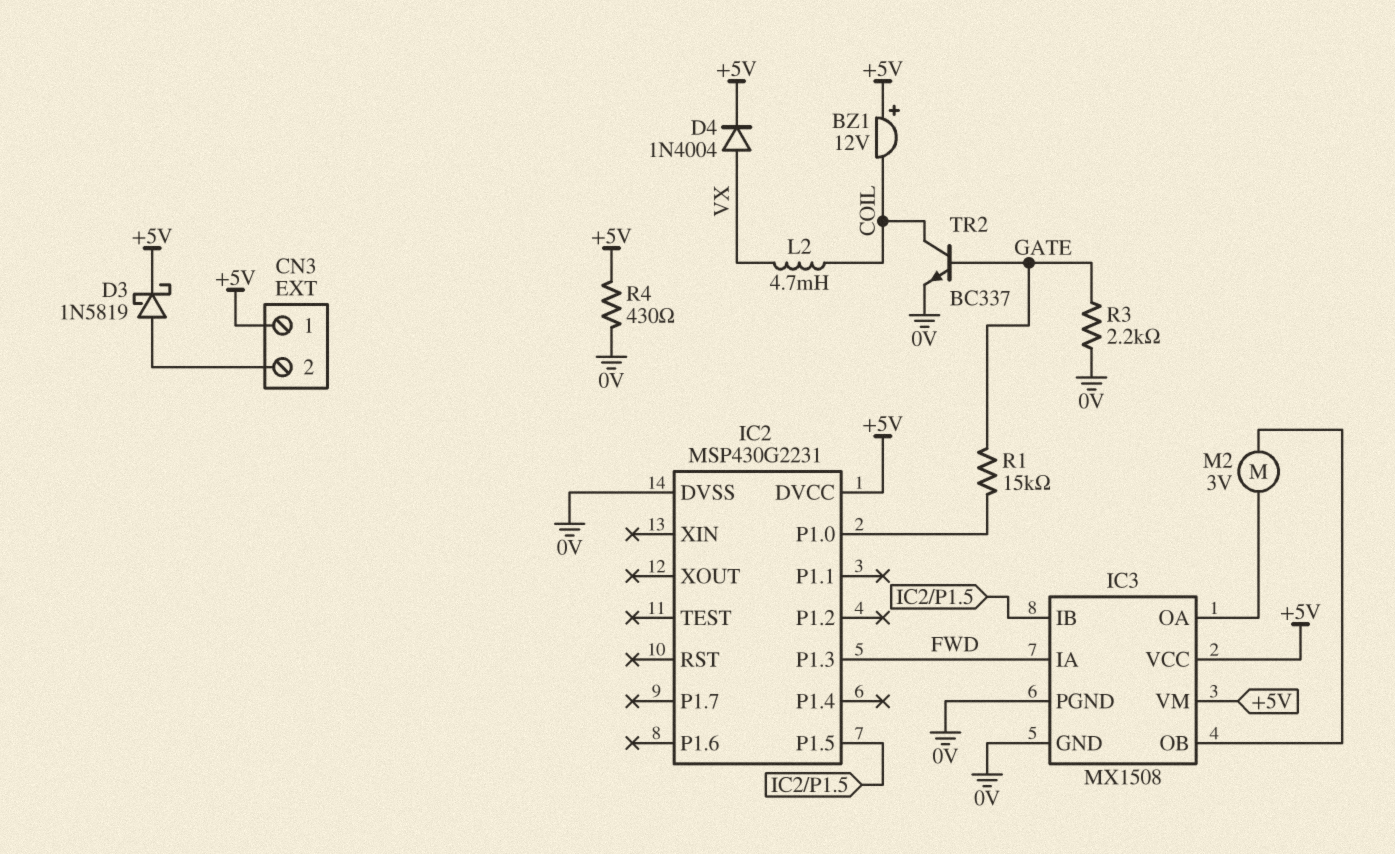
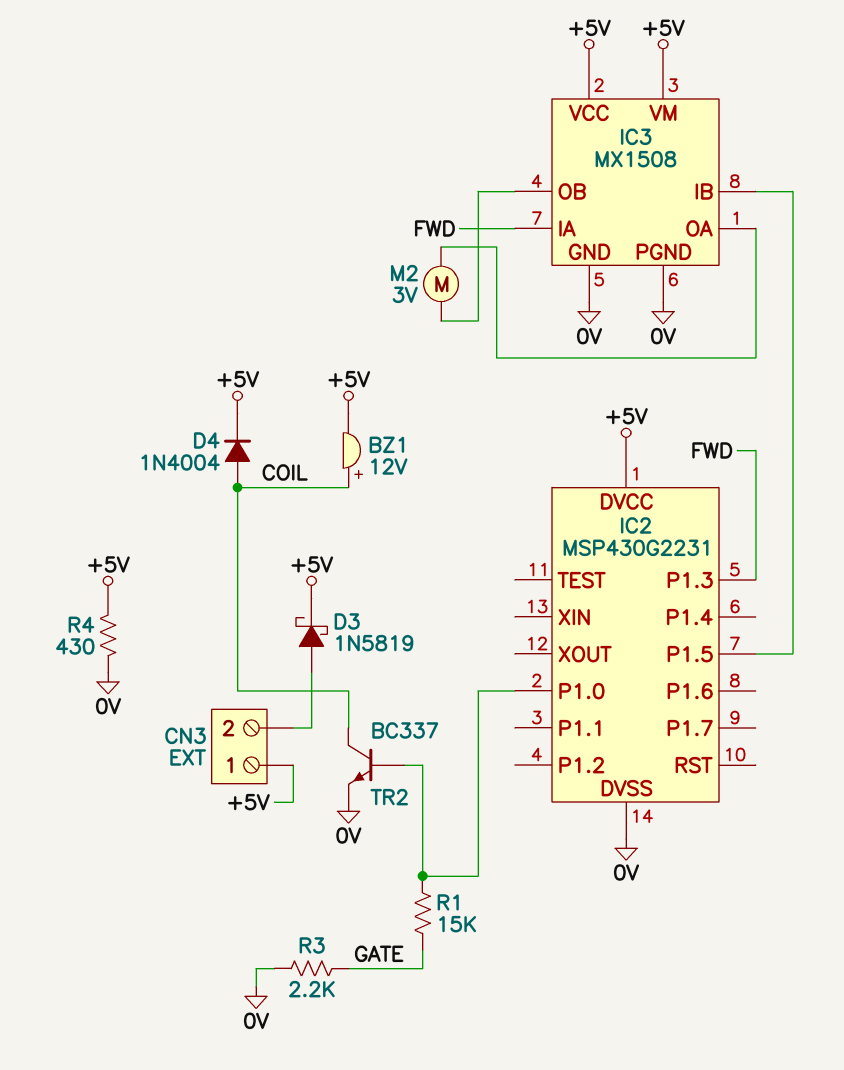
BZ1: buzzer 12V (plus +5V, minus COIL) -> buzzer 12V (plus COIL, minus +5V)
D4: diode 1N4004 (A VX, K +5V) -> diode 1N4004 (A COIL, K +5V)
L2: 4.7mH (COIL, VX) -> none
TR2: NPN BC337 (B GATE, C COIL, E 0V) -> NPN BC337 (B IC2/P1.0, C COIL, E 0V)

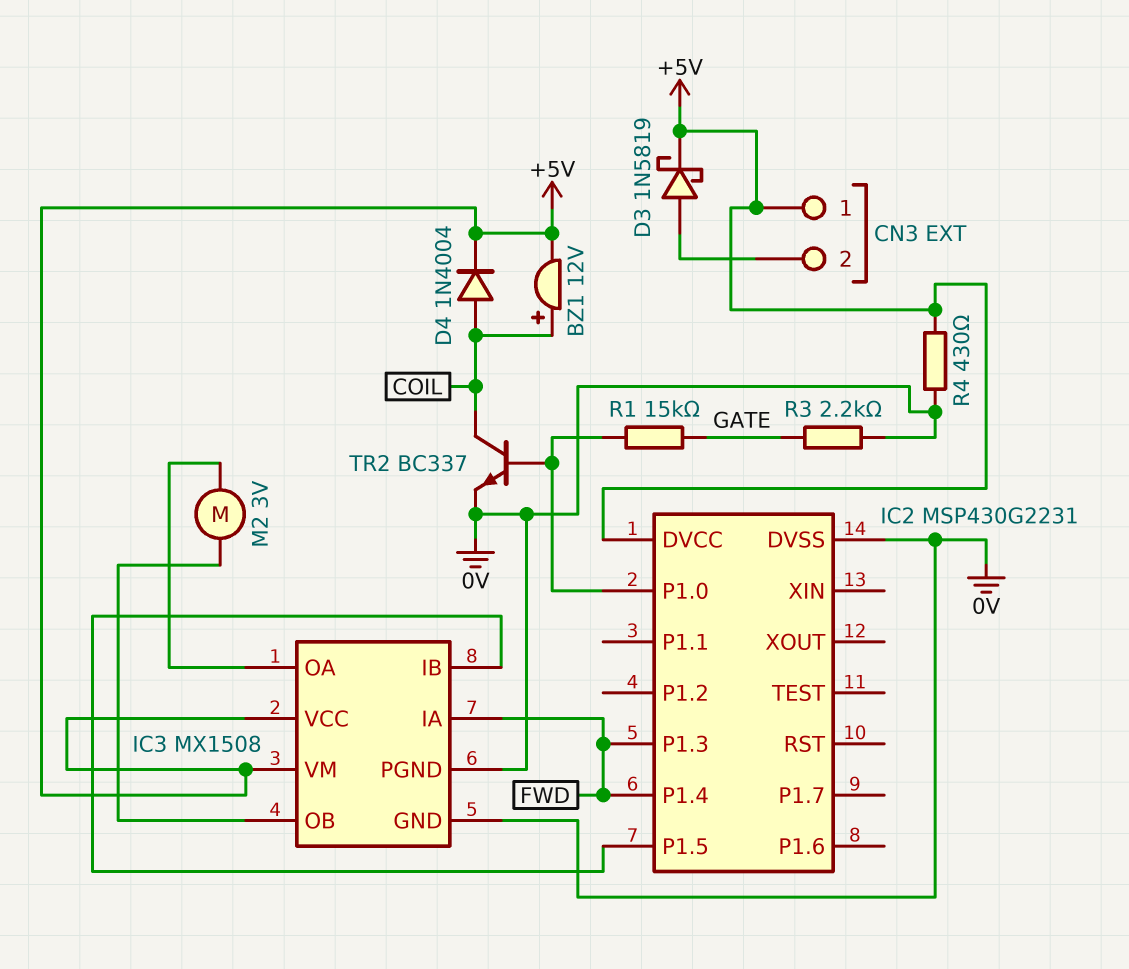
IC2 pin P1.4: none -> FWD

